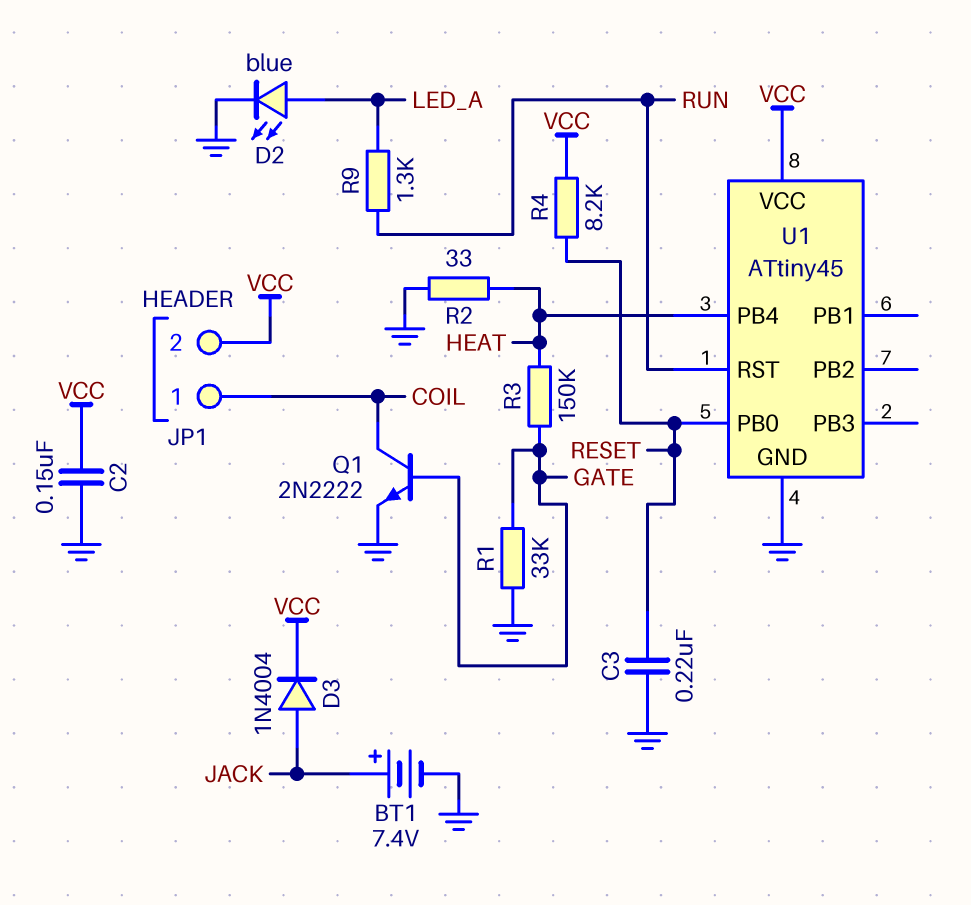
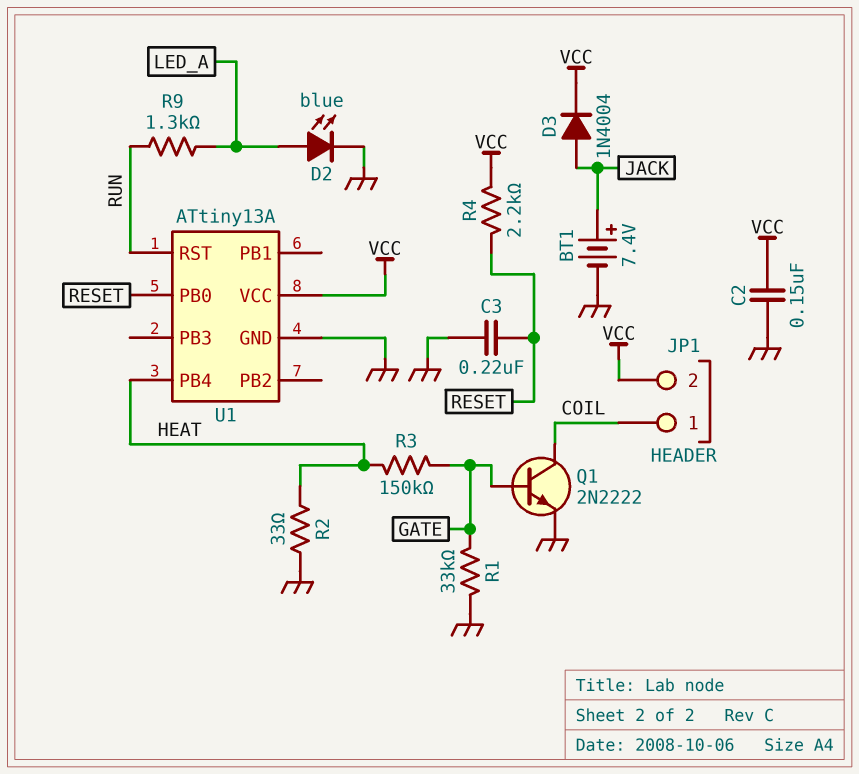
R4: 8.2k (RESET, VCC) -> 2.2k (RESET, VCC)
U1: ATtiny45 -> ATtiny13A

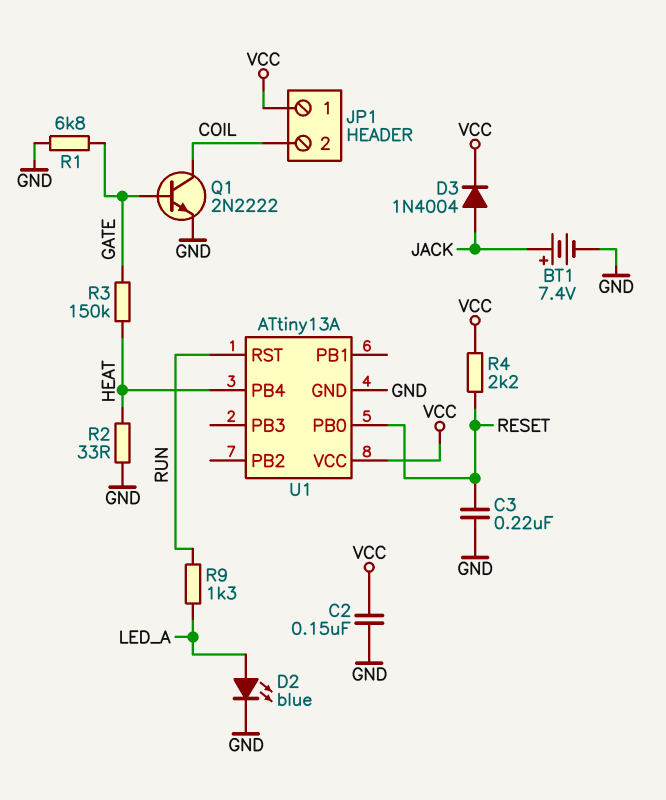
JP1 pin 1: COIL -> VCC
JP1 pin 2: VCC -> COIL
R1: 33k (GATE, GND) -> 6.8k (GATE, GND)

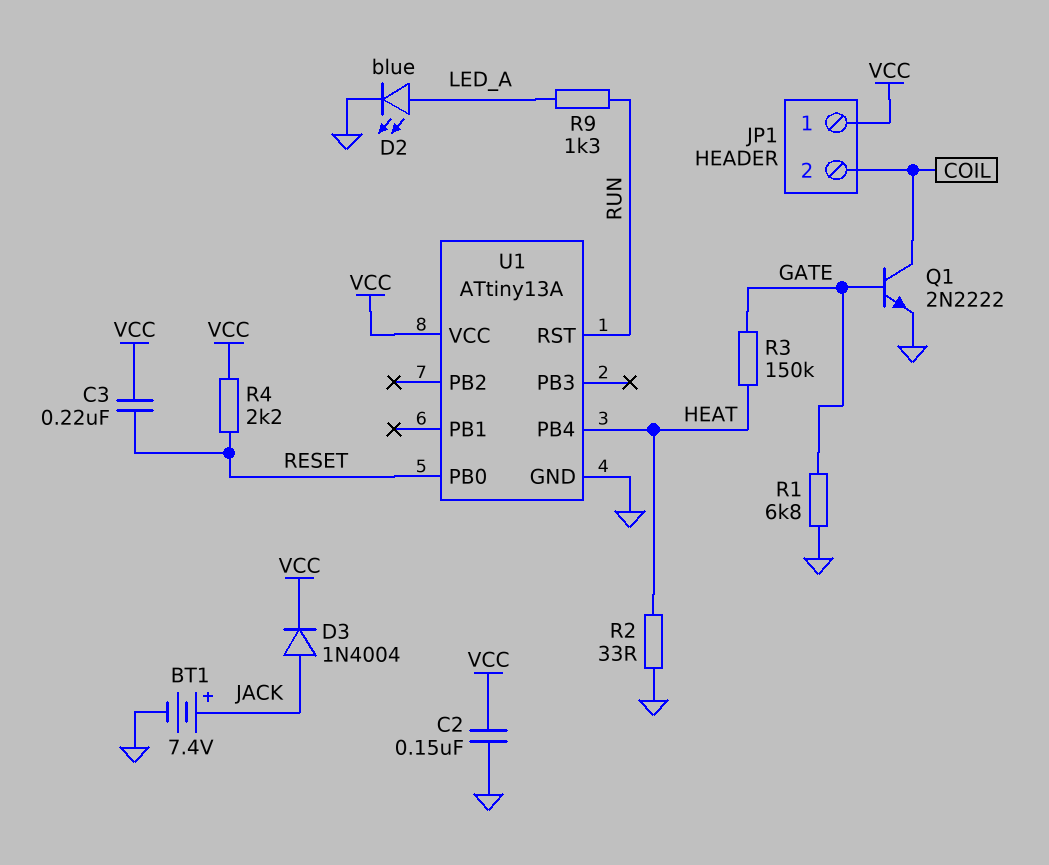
C3: 220nF (GND, RESET) -> 220nF (RESET, VCC)

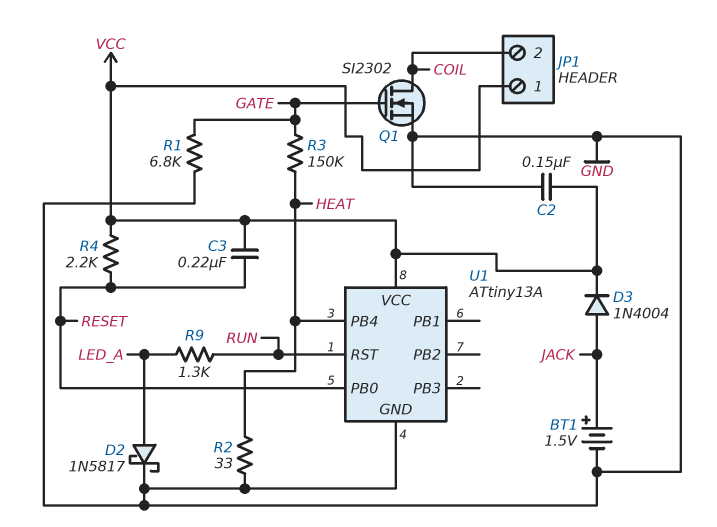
BT1: 7.4V (plus JACK, minus GND) -> 1.5V (plus JACK, minus GND)
D2: LED blue (A LED_A, K GND) -> schottky 1N5817 (A LED_A, K GND)
Q1: NPN 2N2222 (B GATE, C COIL, E GND) -> NMOS SI2302 (G GATE, D COIL, S GND)

